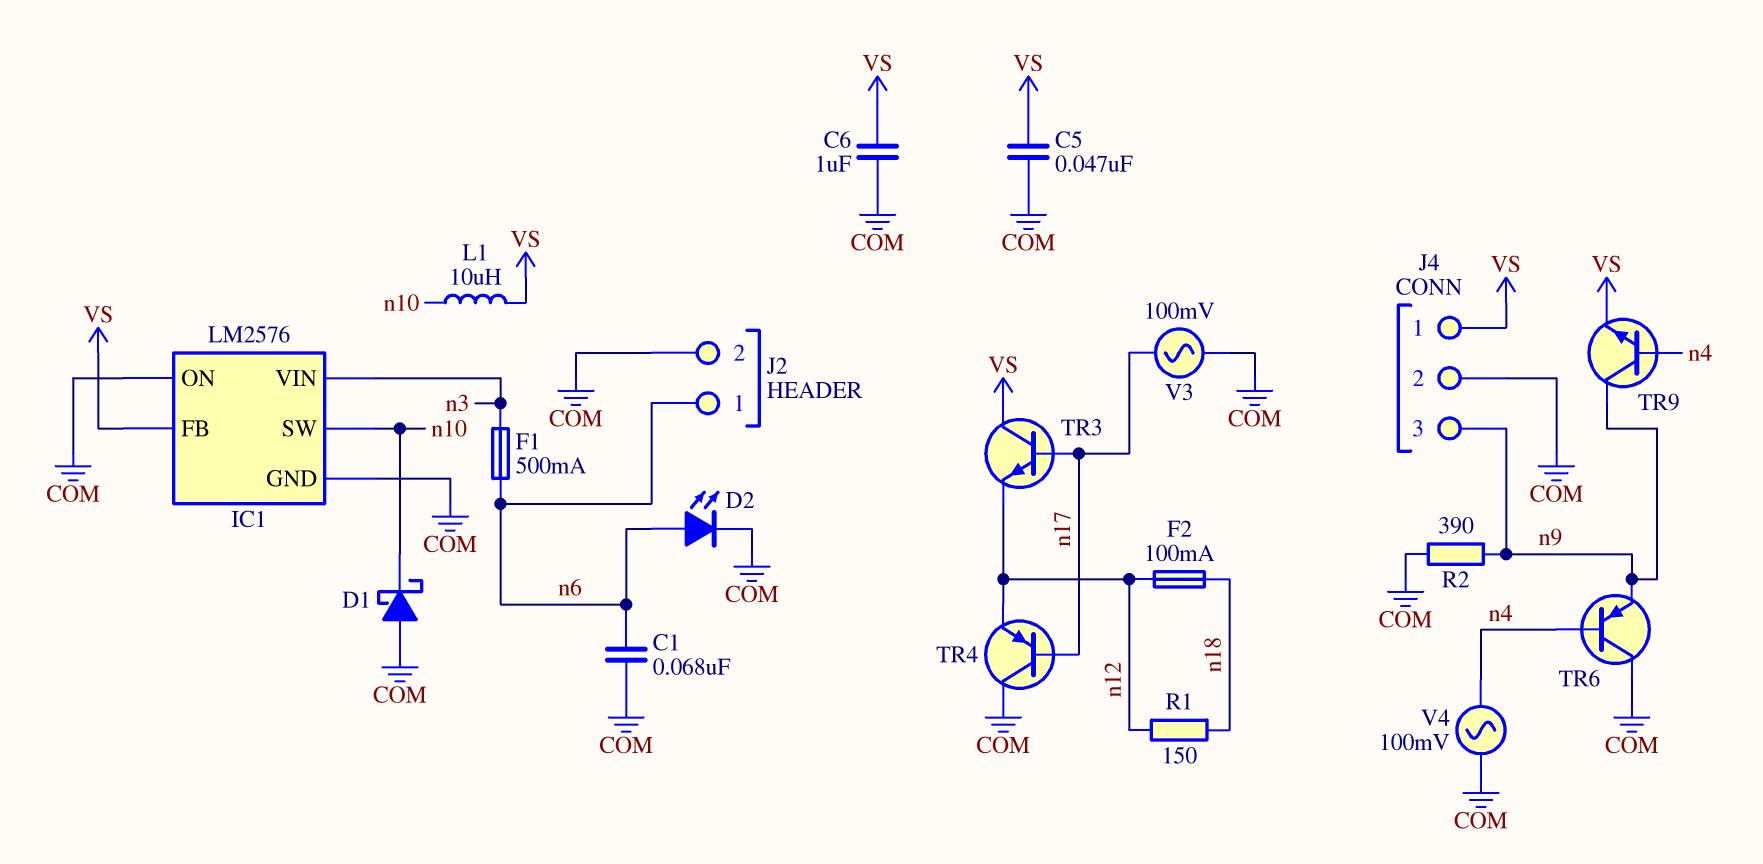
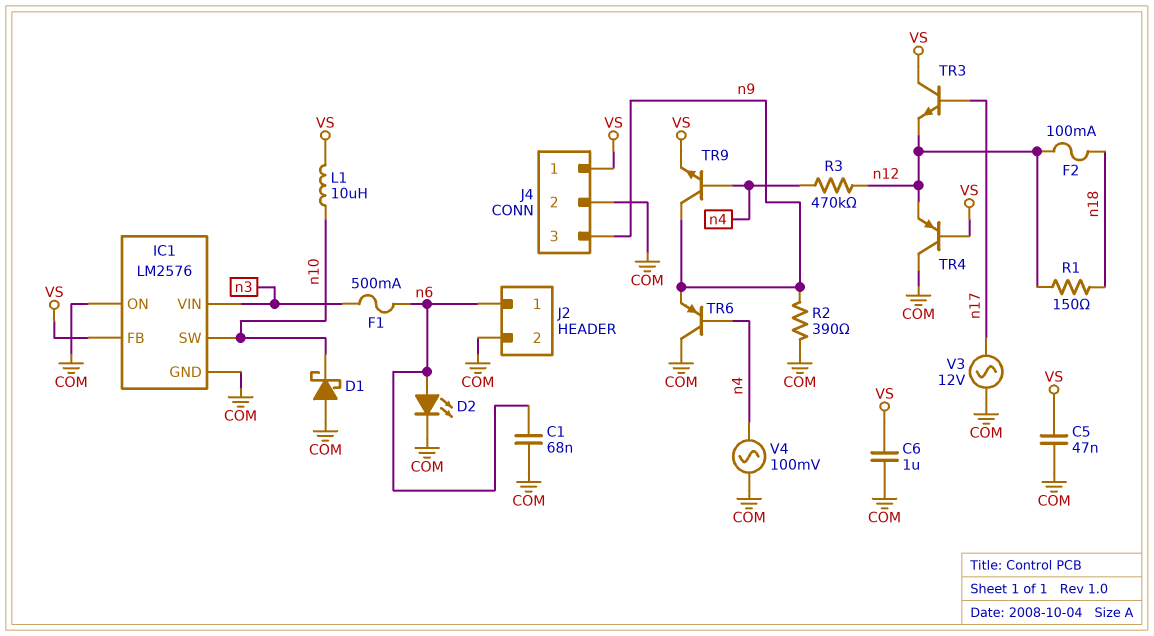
R3: none -> 470k (n4, n12)
TR4: PNP (B n17, C COM, E n12) -> PNP (B VS, C COM, E n12)
V3: AC 100mV (COM, n17) -> AC 12V (COM, n17)

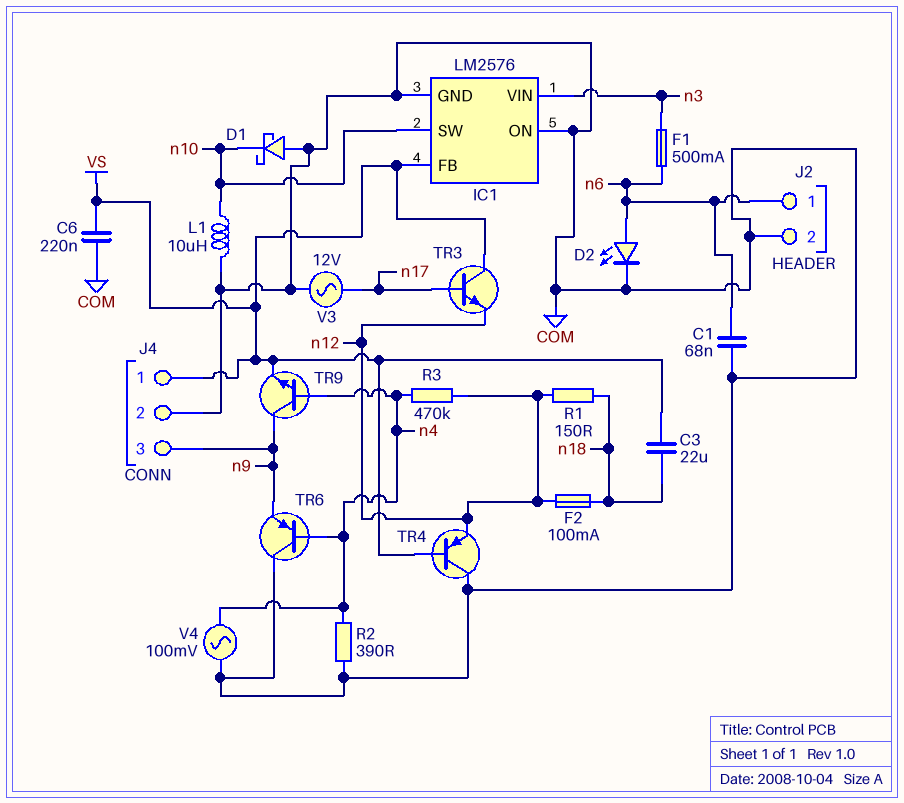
C3: none -> 22uF (VS, n18)
C5: 47nF (COM, VS) -> none
C6: 1uF (COM, VS) -> 220nF (COM, VS)
L1: 10uH (VS, n10) -> 10uH (COM, n10)
R2: 390 (COM, n9) -> 390 (COM, n4)

